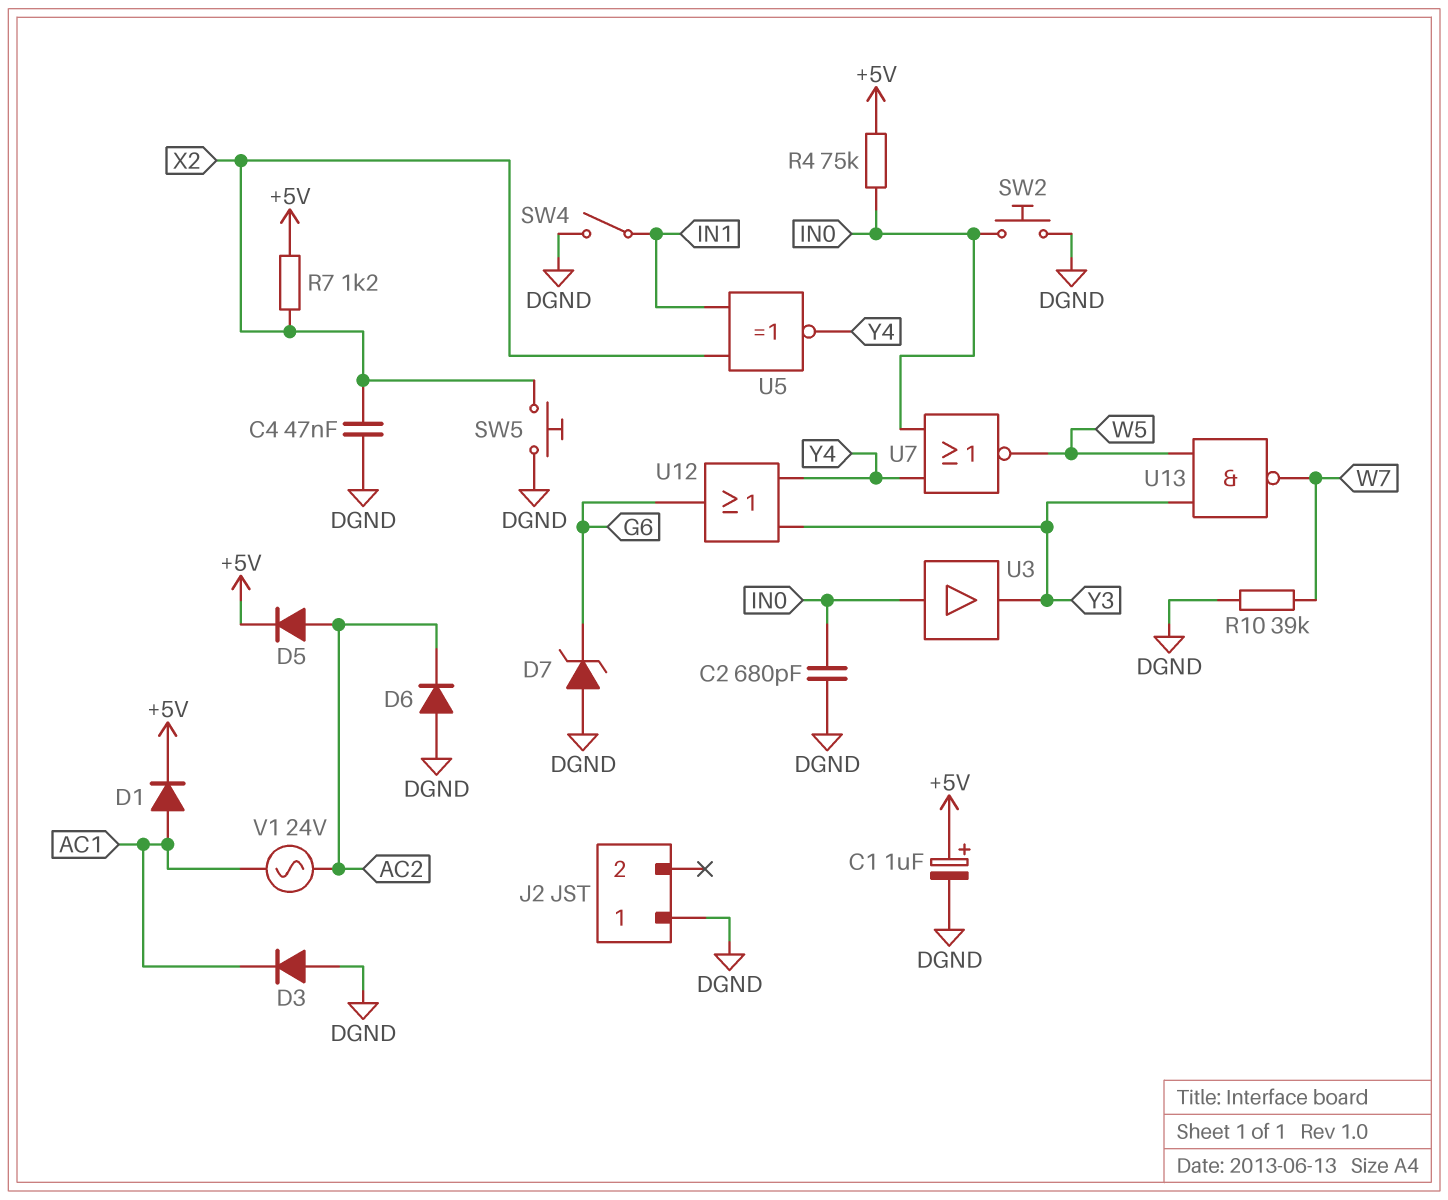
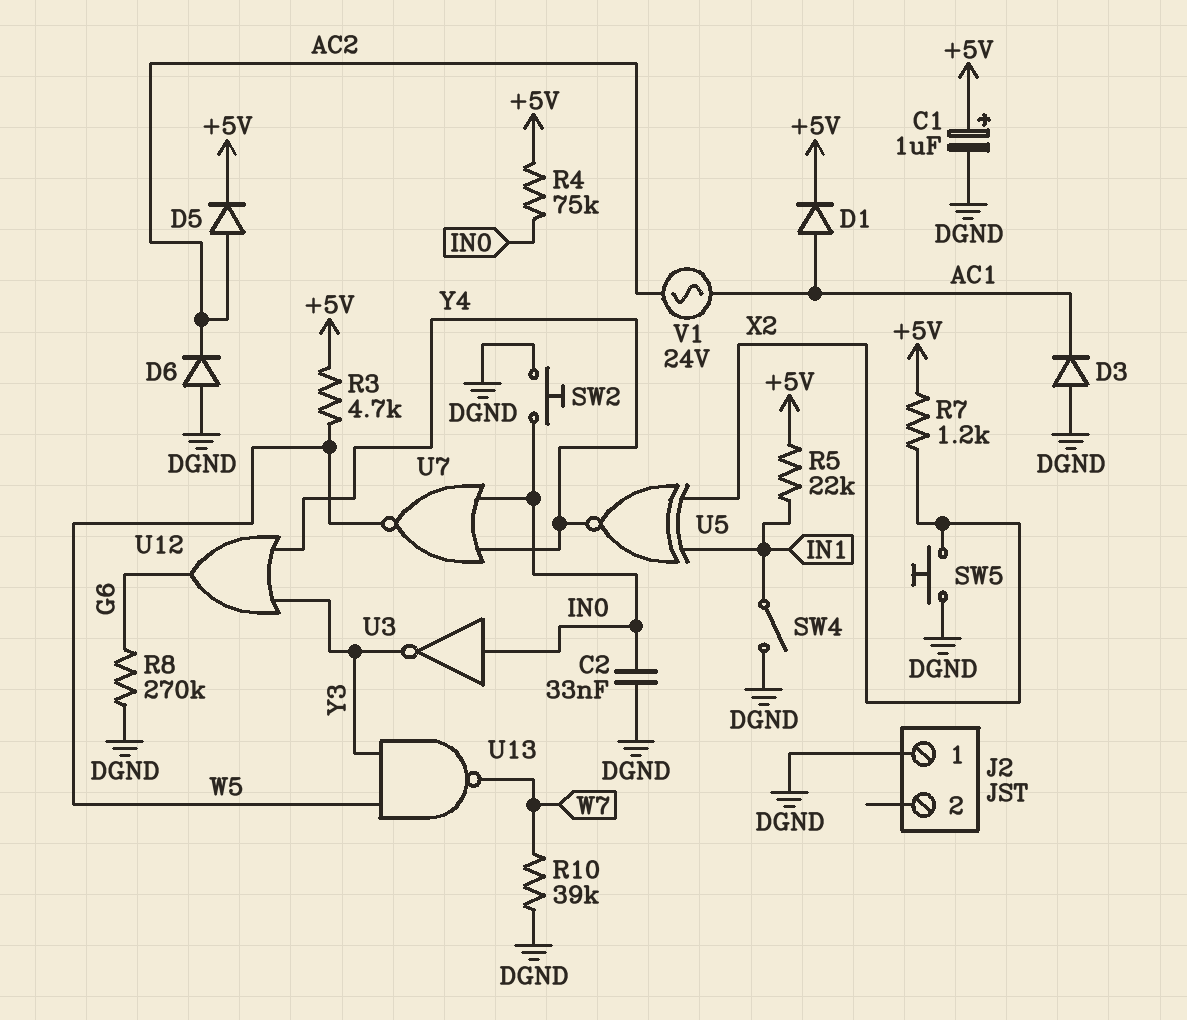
C2: 680pF (DGND, IN0) -> 33nF (DGND, IN0)
C4: 47nF (DGND, X2) -> none
D7: zener (A DGND, K G6) -> none
R3: none -> 4.7k (+5V, W5)
R5: none -> 22k (+5V, IN1)
R8: none -> 270k (DGND, G6)
U3: buffer (in IN0, out Y3) -> NOT (in IN0, out Y3)

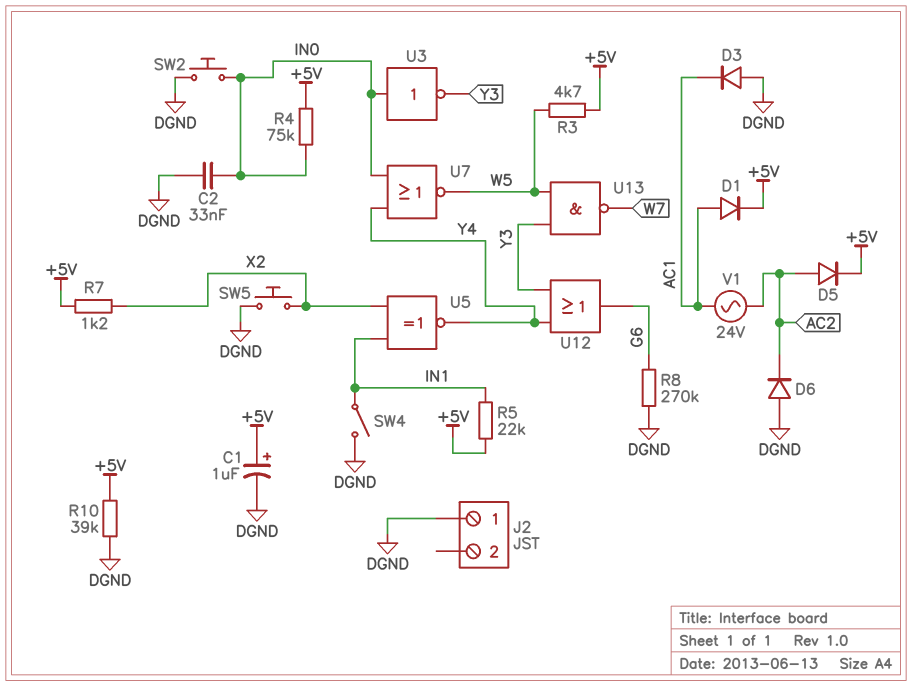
R10: 39k (DGND, W7) -> 39k (+5V, DGND)

